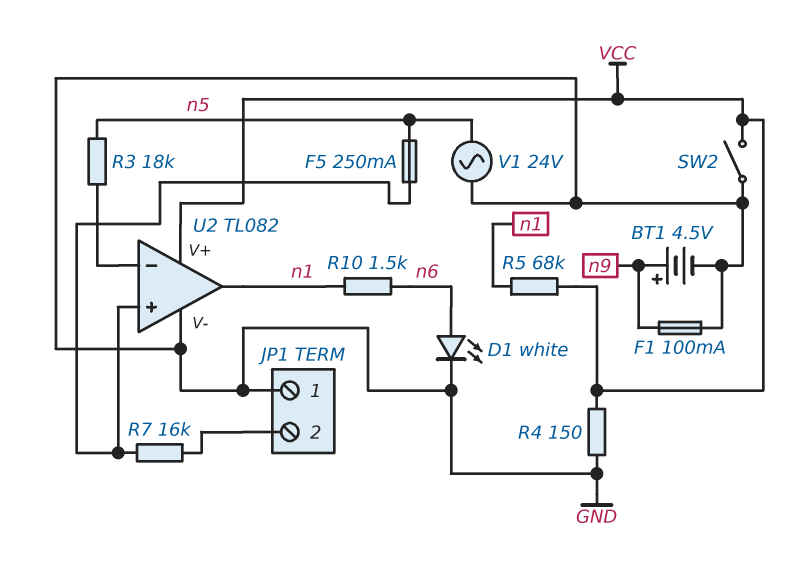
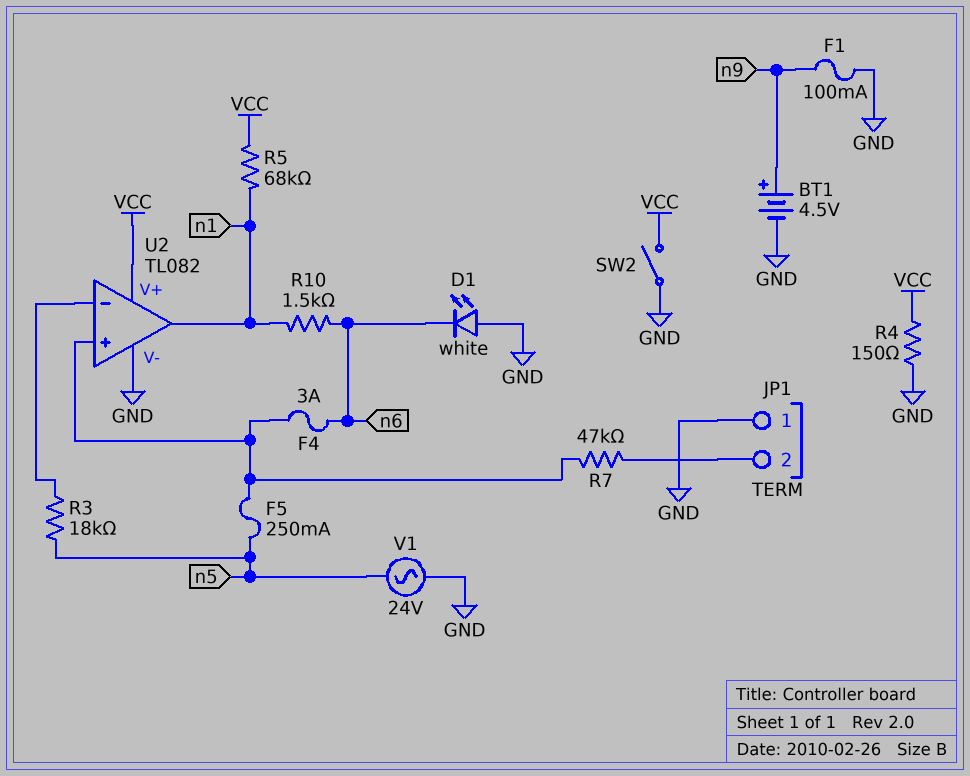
D1: LED white (A n6, K GND) -> LED white (A GND, K n6)
F4: none -> 3A (U2/in+, n6)
R7: 16k (JP1/2, U2/in+) -> 47k (JP1/2, U2/in+)

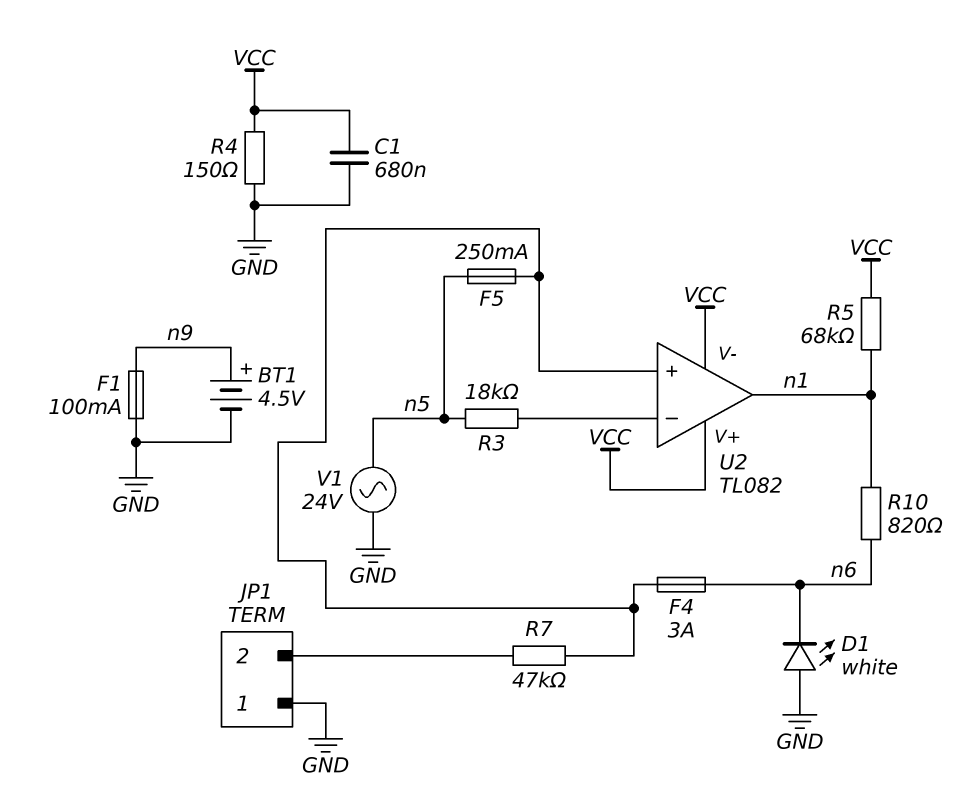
C1: none -> 680nF (GND, VCC)
R10: 1.5k (n1, n6) -> 820 (n1, n6)
SW2: switch (GND, VCC) -> none
U2 pin V-: GND -> VCC

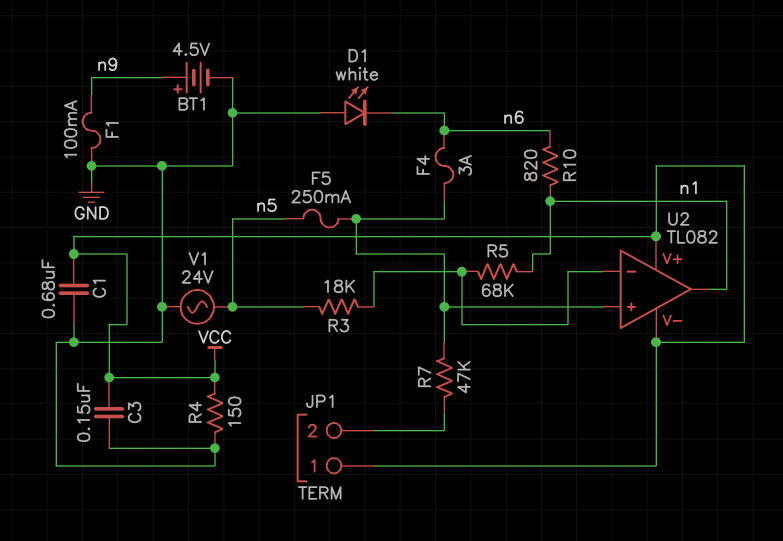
C3: none -> 150nF (GND, VCC)
JP1 pin 1: GND -> VCC
R5: 68k (VCC, n1) -> 68k (U2/in-, n1)

